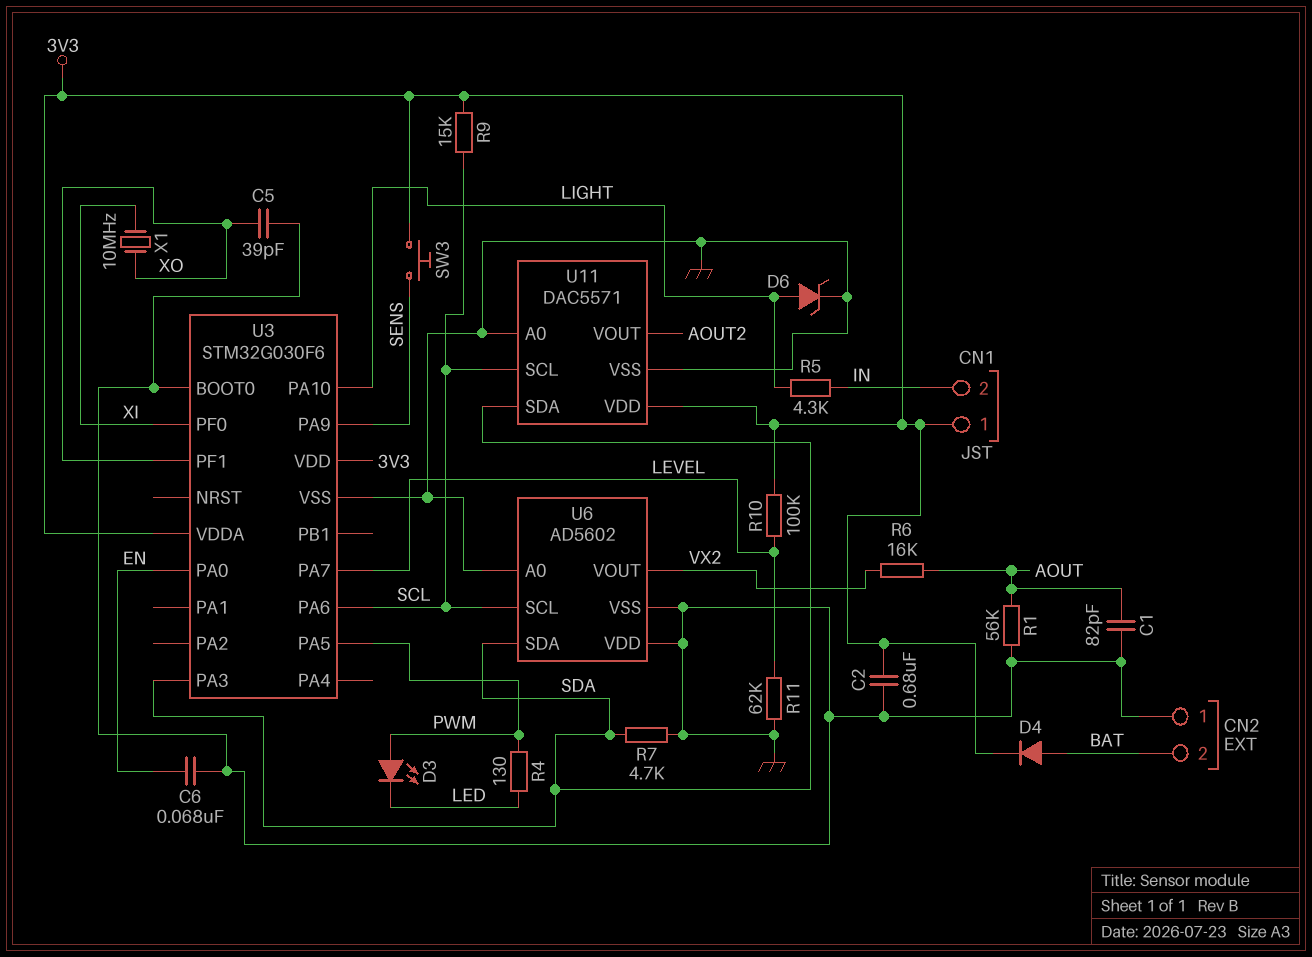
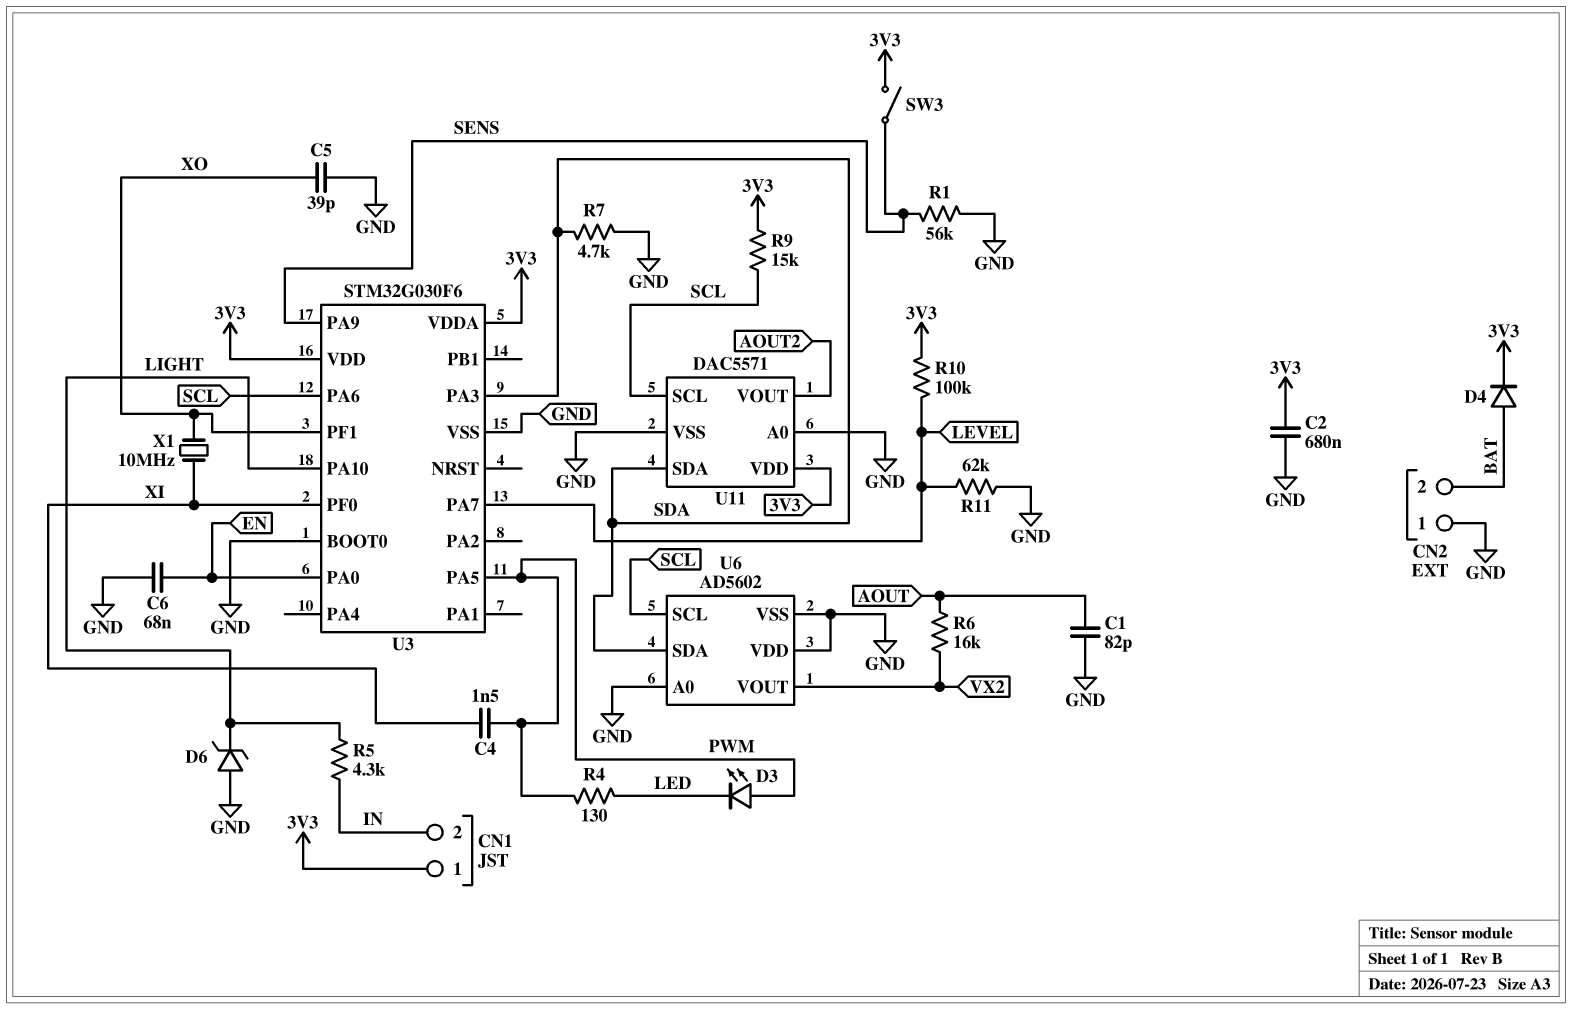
C4: none -> 1.5nF (PWM, XI)
D6: zener (A LIGHT, K GND) -> zener (A GND, K LIGHT)
R1: 56k (AOUT, GND) -> 56k (GND, SENS)
SW3: button (3V3, SENS) -> switch (3V3, SENS)

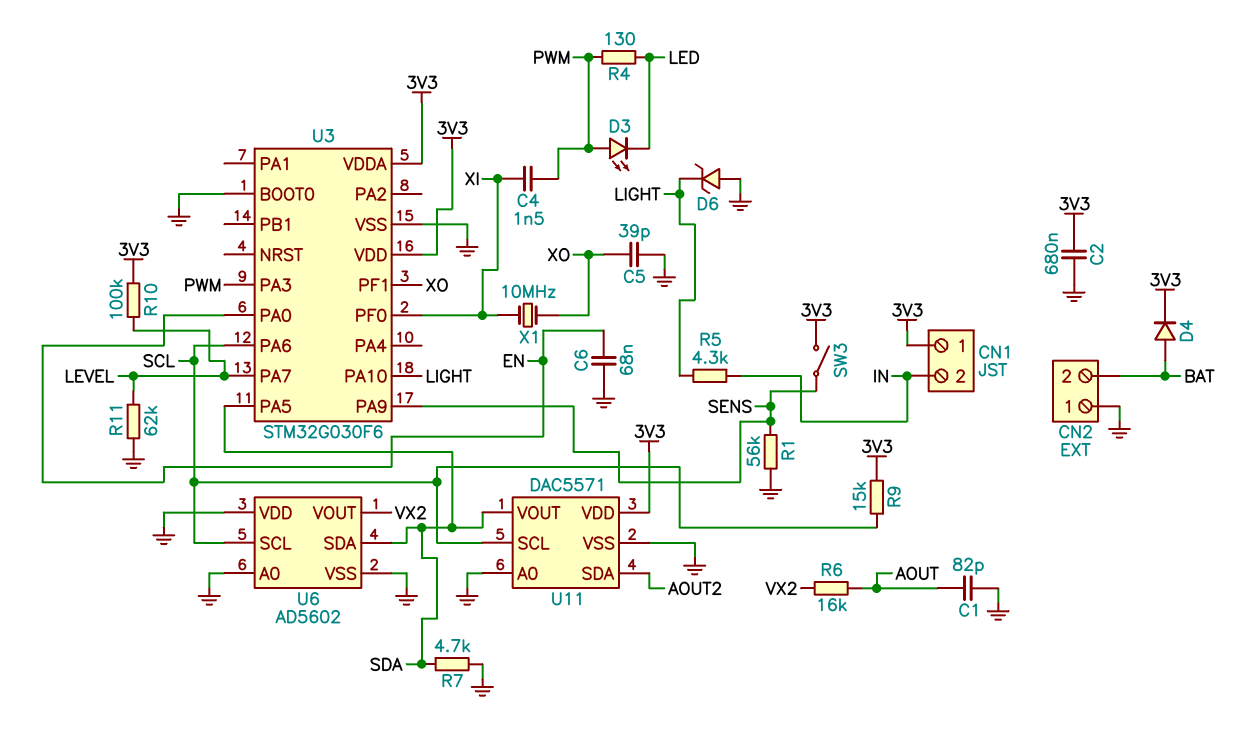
U3 pin PA3: SDA -> PWM
U3 pin PA5: PWM -> SDA
U11 pin SDA: SDA -> AOUT2
U11 pin VOUT: AOUT2 -> SDA

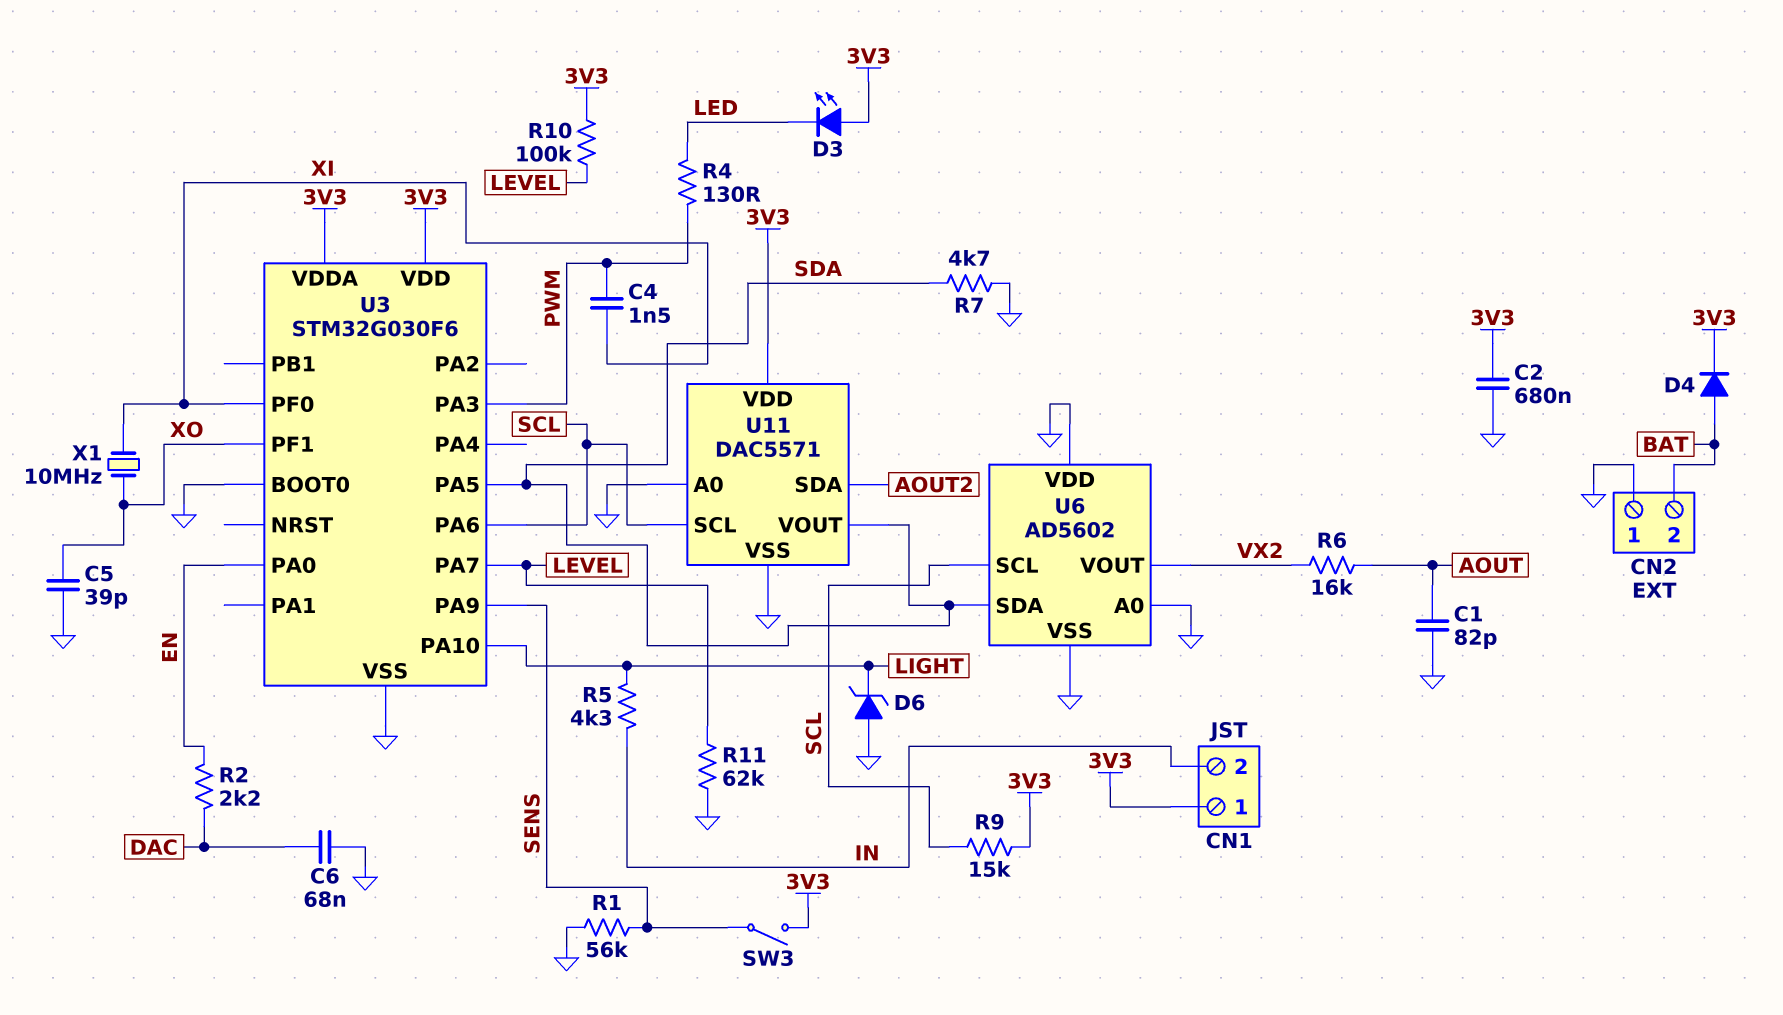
C6: 68nF (EN, GND) -> 68nF (DAC, GND)
D3: LED (A PWM, K LED) -> LED (A 3V3, K LED)
R2: none -> 2.2k (DAC, EN)

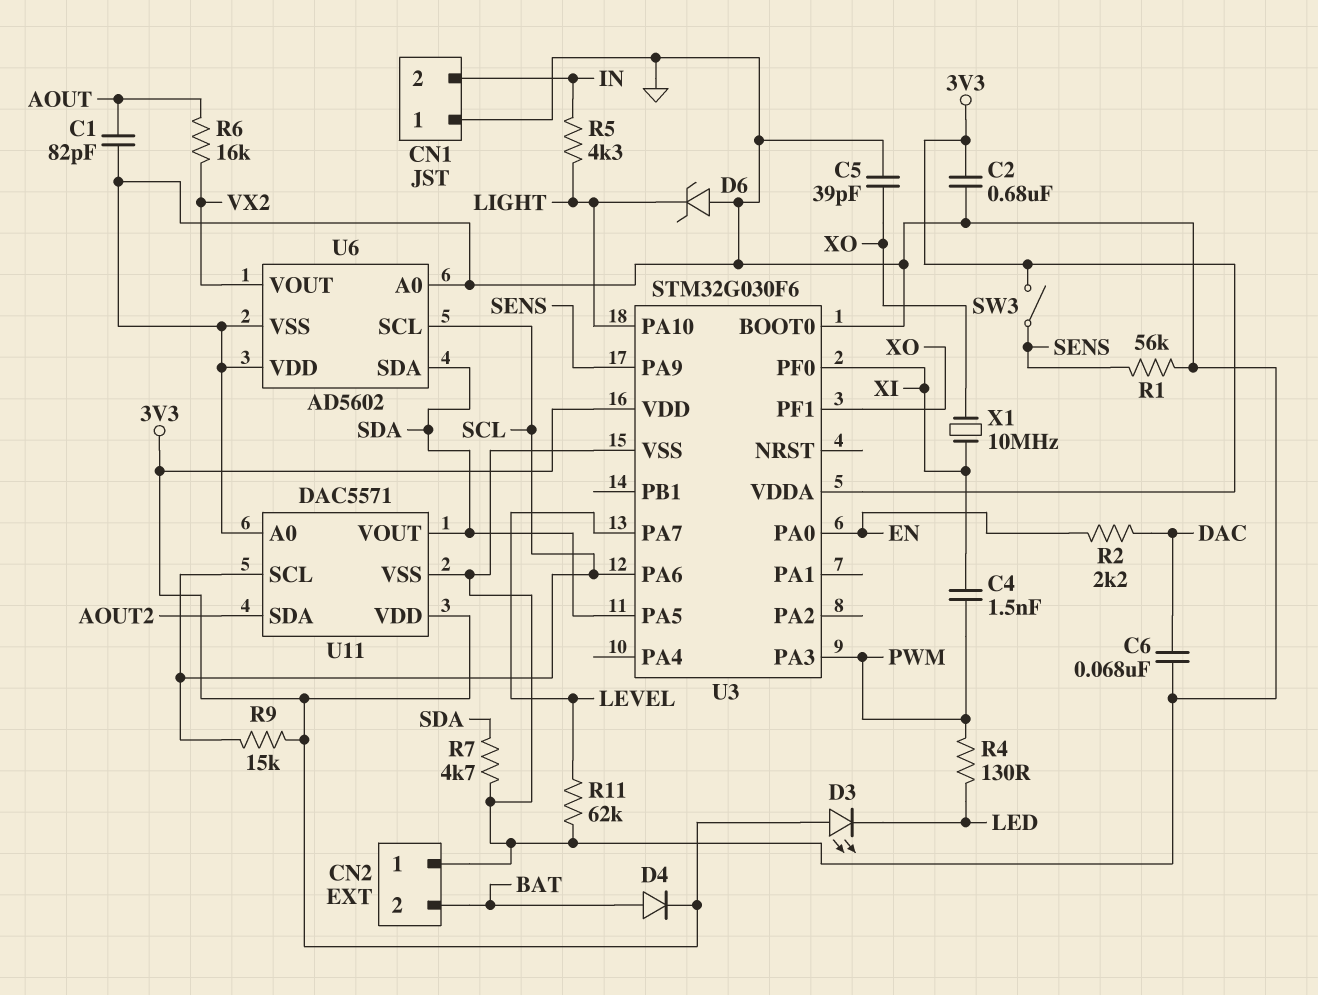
CN1 pin 1: 3V3 -> GND
R10: 100k (3V3, LEVEL) -> none

